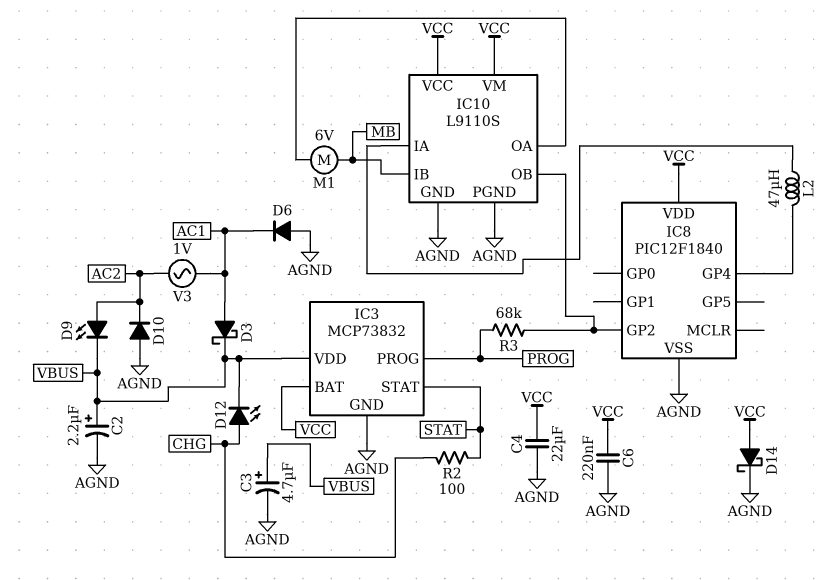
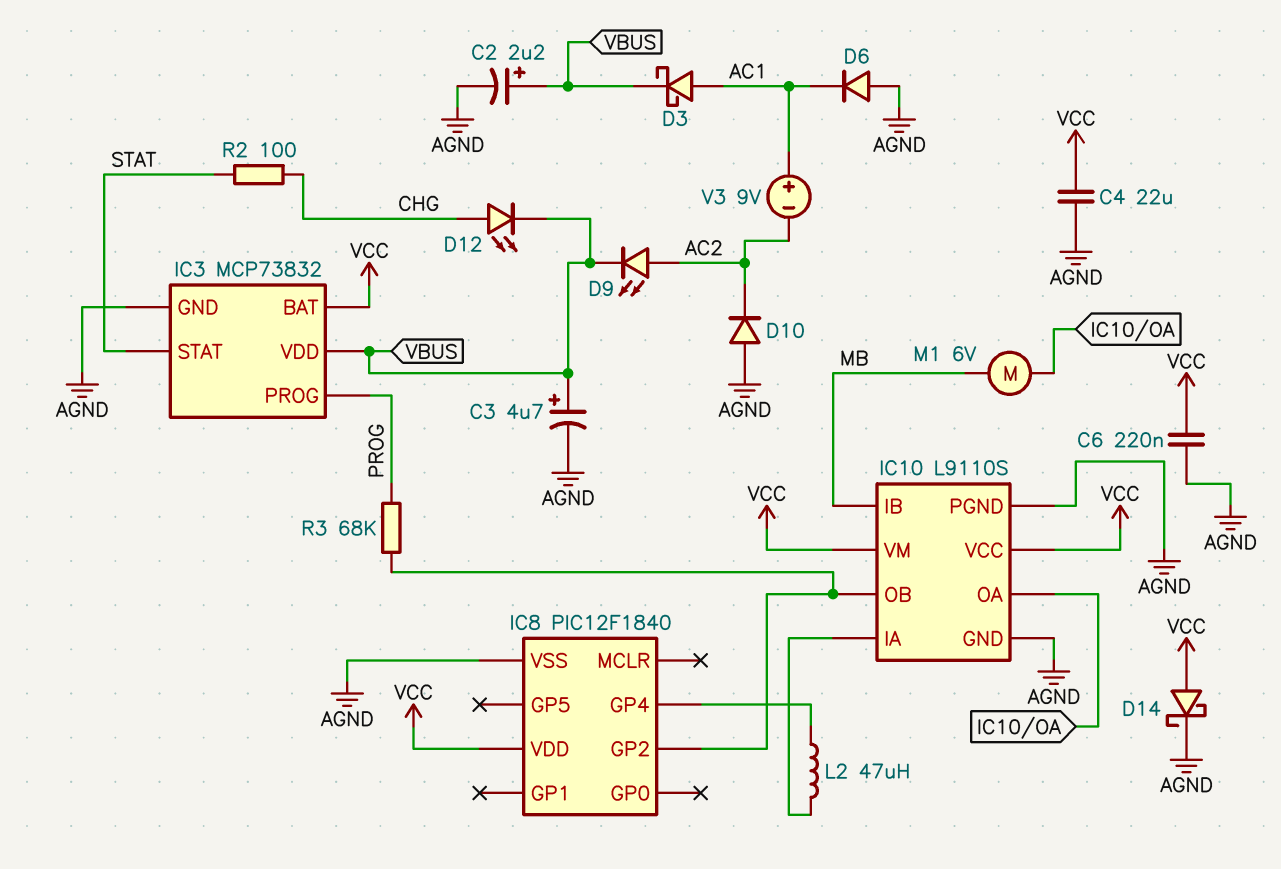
V3: AC 1V (AC1, AC2) -> 9V (plus AC1, minus AC2)

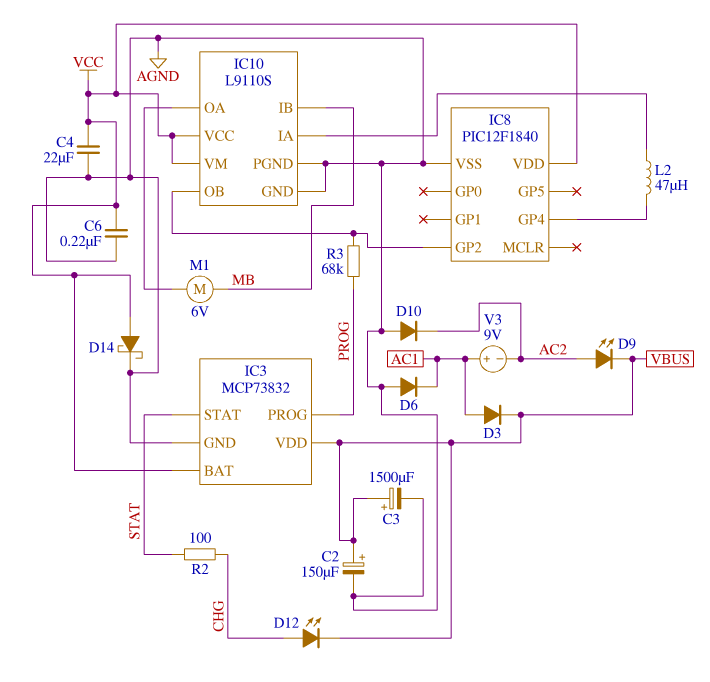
C2: 2.2uF (plus VBUS, minus AGND) -> 150uF (plus VBUS, minus AGND)
C3: 4.7uF (plus VBUS, minus AGND) -> 1500uF (plus VBUS, minus AGND)
D3: schottky (A AC1, K VBUS) -> diode (A AC1, K VBUS)

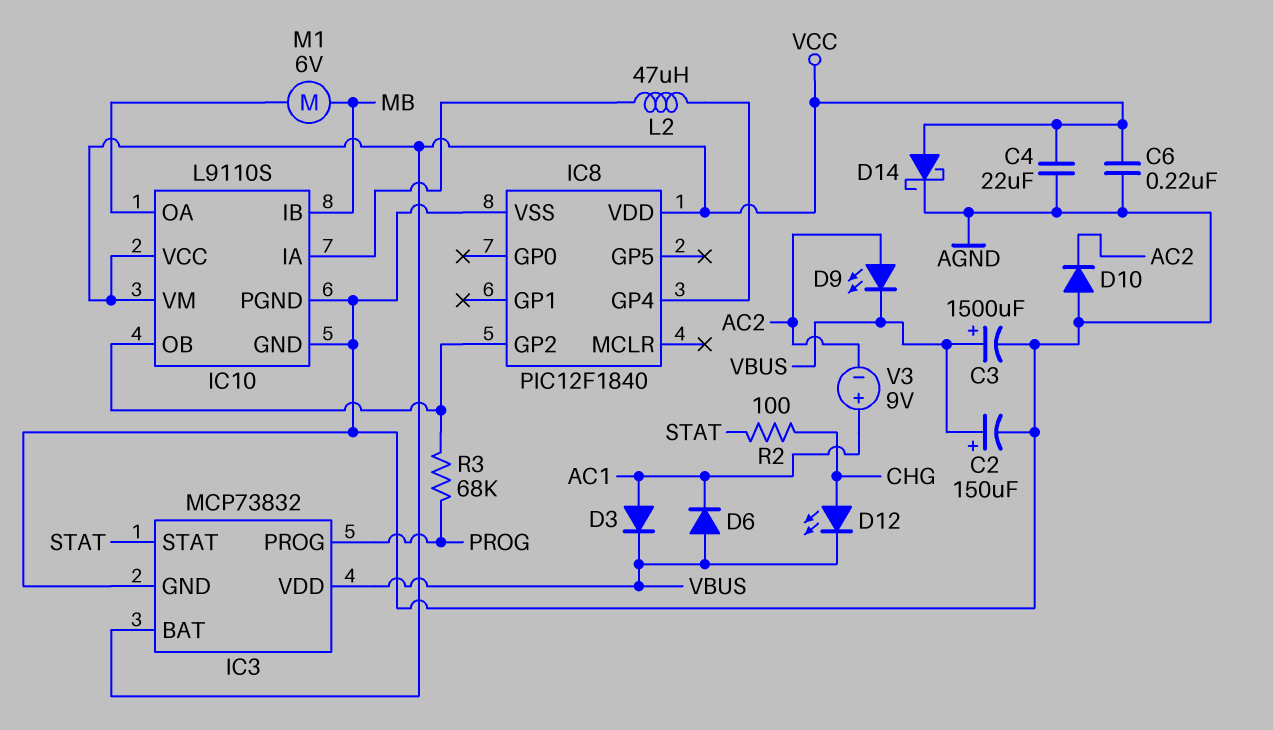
D6: diode (A AGND, K AC1) -> diode (A VBUS, K AC1)

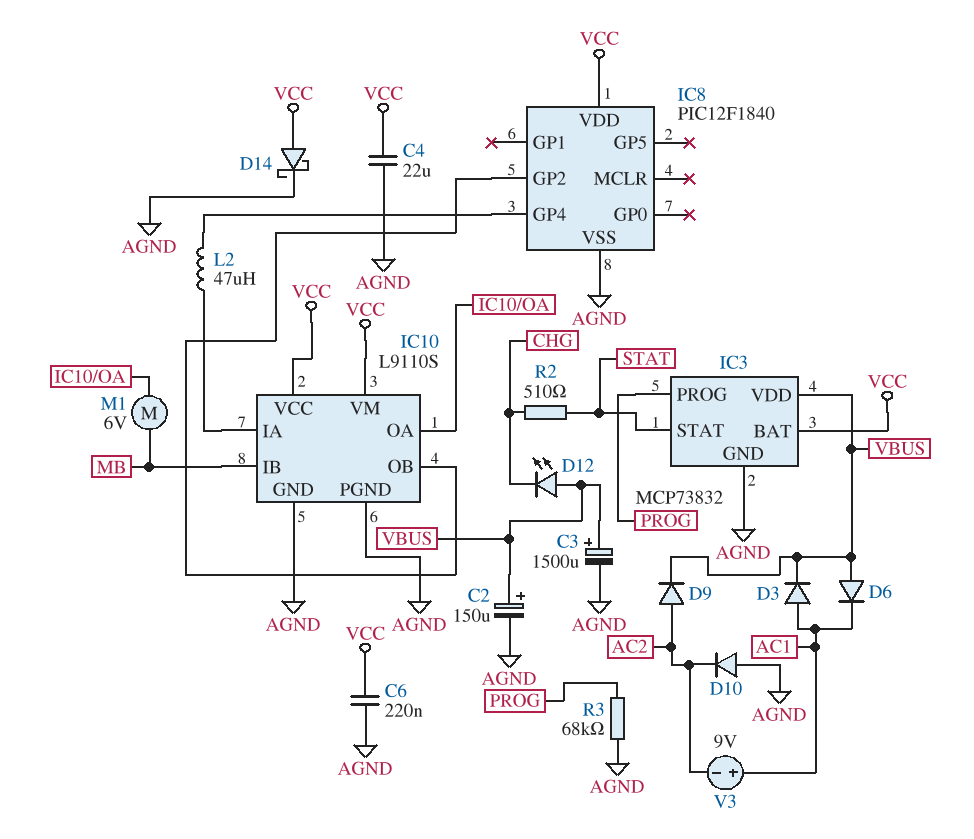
D9: LED (A AC2, K VBUS) -> diode (A AC2, K VBUS)
D12: LED (A CHG, K VBUS) -> LED (A VBUS, K CHG)
R2: 100 (CHG, STAT) -> 510 (CHG, STAT)
R3: 68k (IC8/GP2, PROG) -> 68k (AGND, PROG)

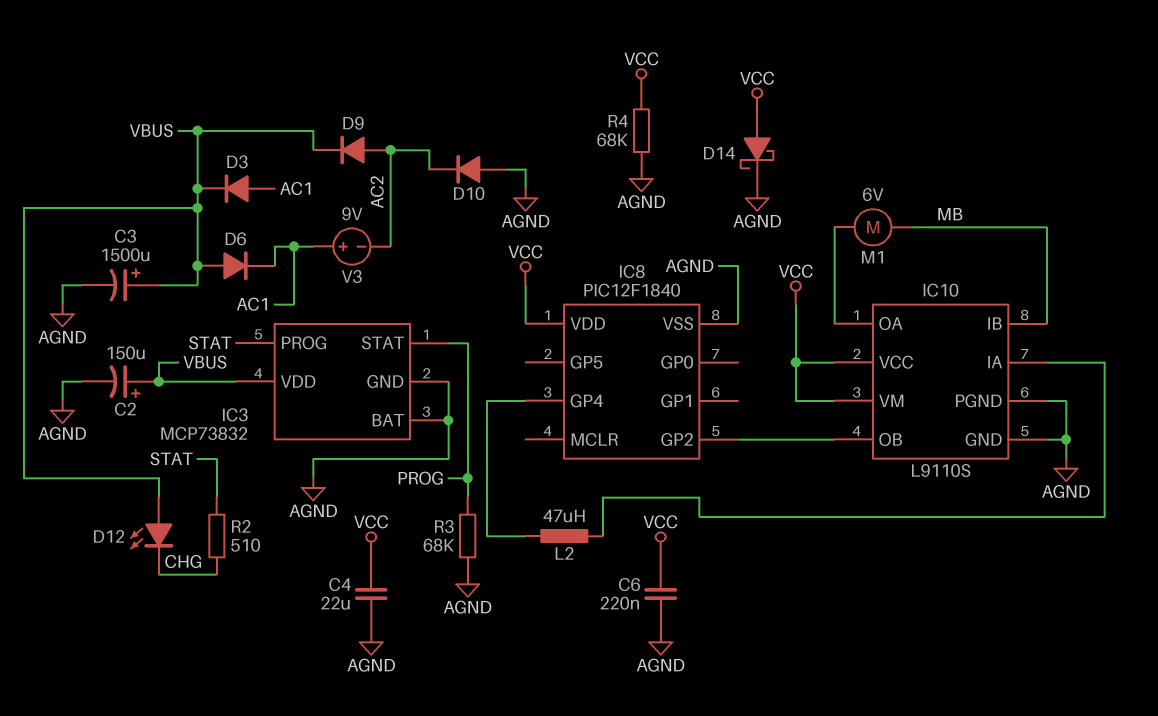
IC3 pin BAT: VCC -> AGND
IC3 pin PROG: PROG -> STAT
IC3 pin STAT: STAT -> PROG
R4: none -> 68k (AGND, VCC)

